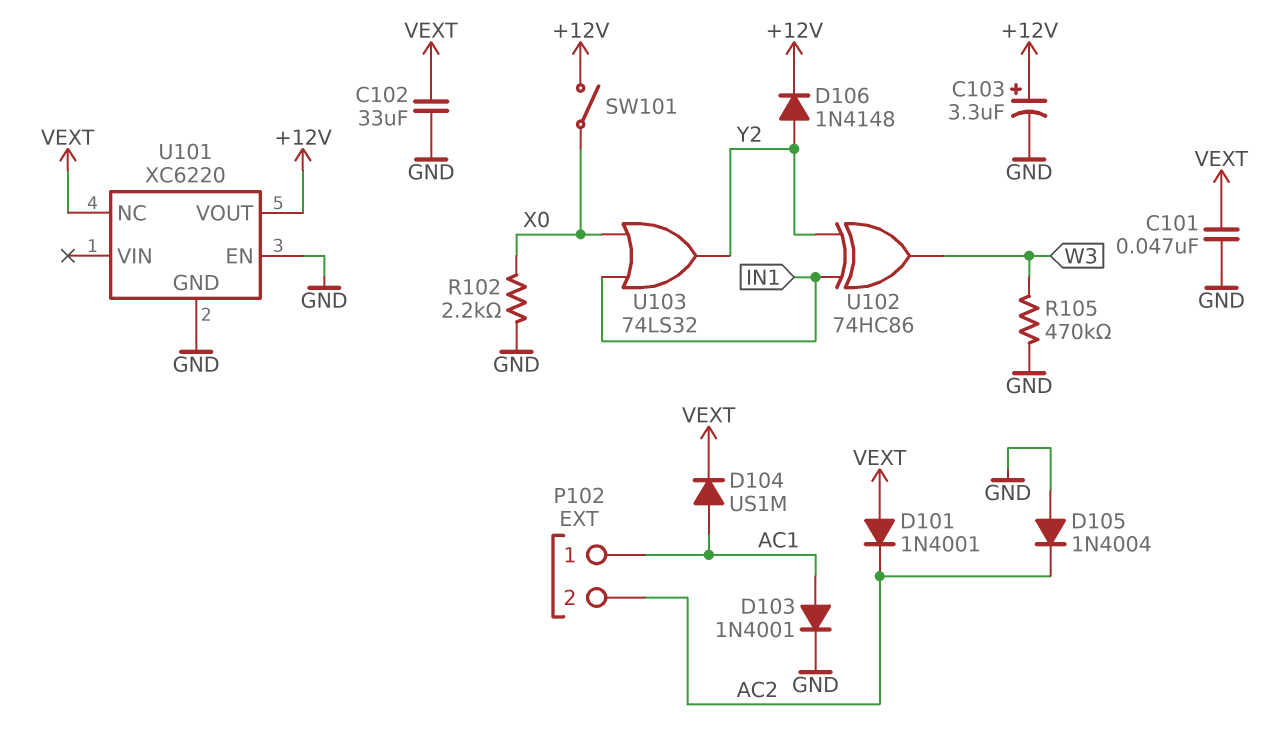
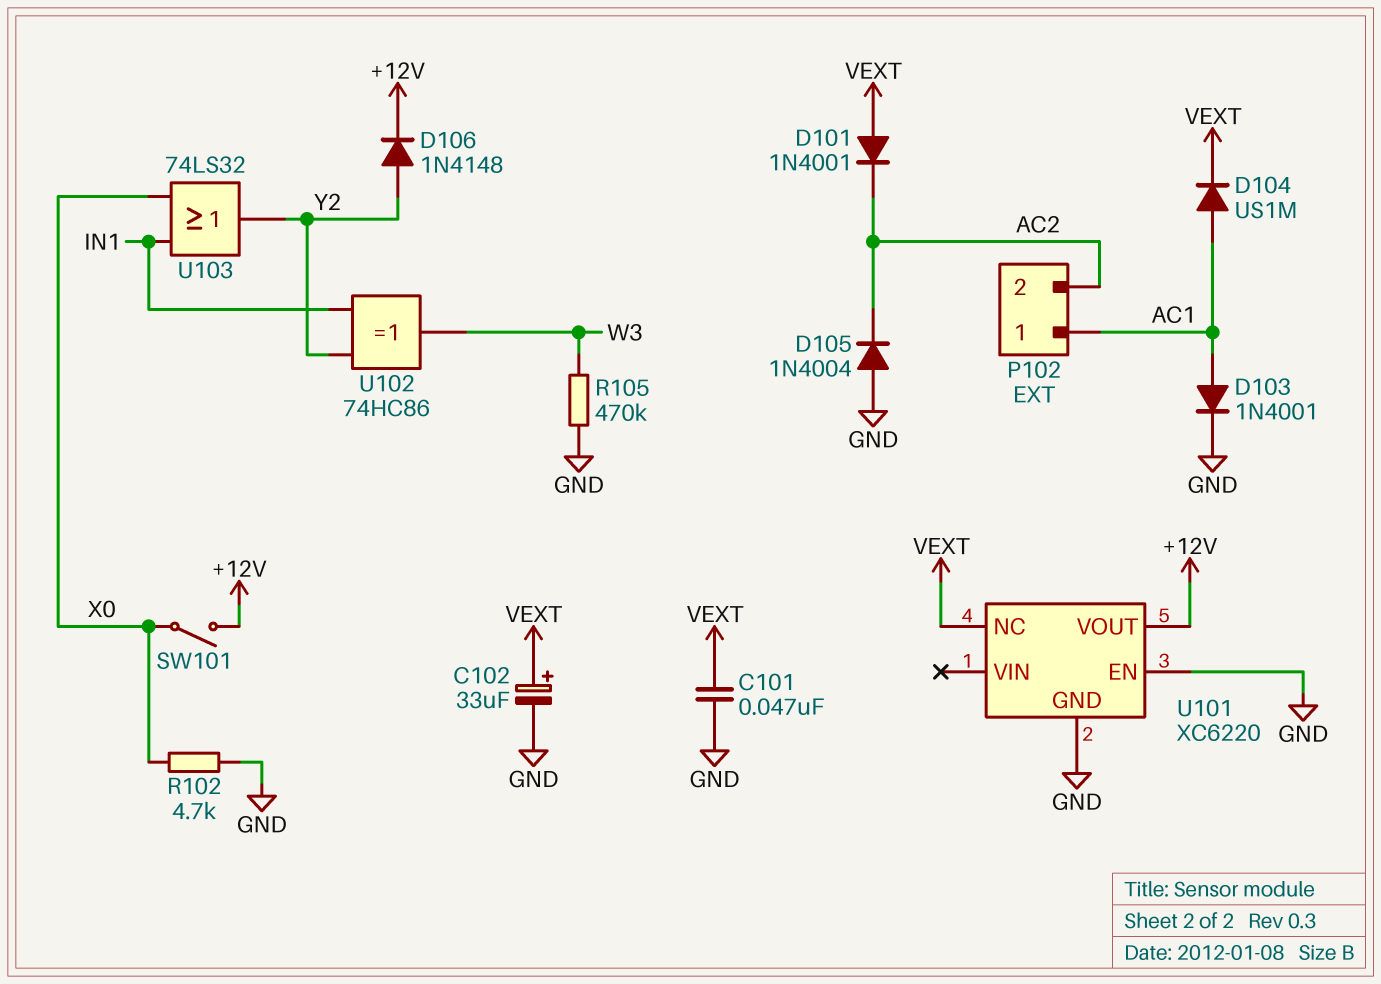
C102: 33uF (GND, VEXT) -> 33uF (plus VEXT, minus GND)
C103: 3.3uF (plus +12V, minus GND) -> none
R102: 2.2k (GND, X0) -> 4.7k (GND, X0)

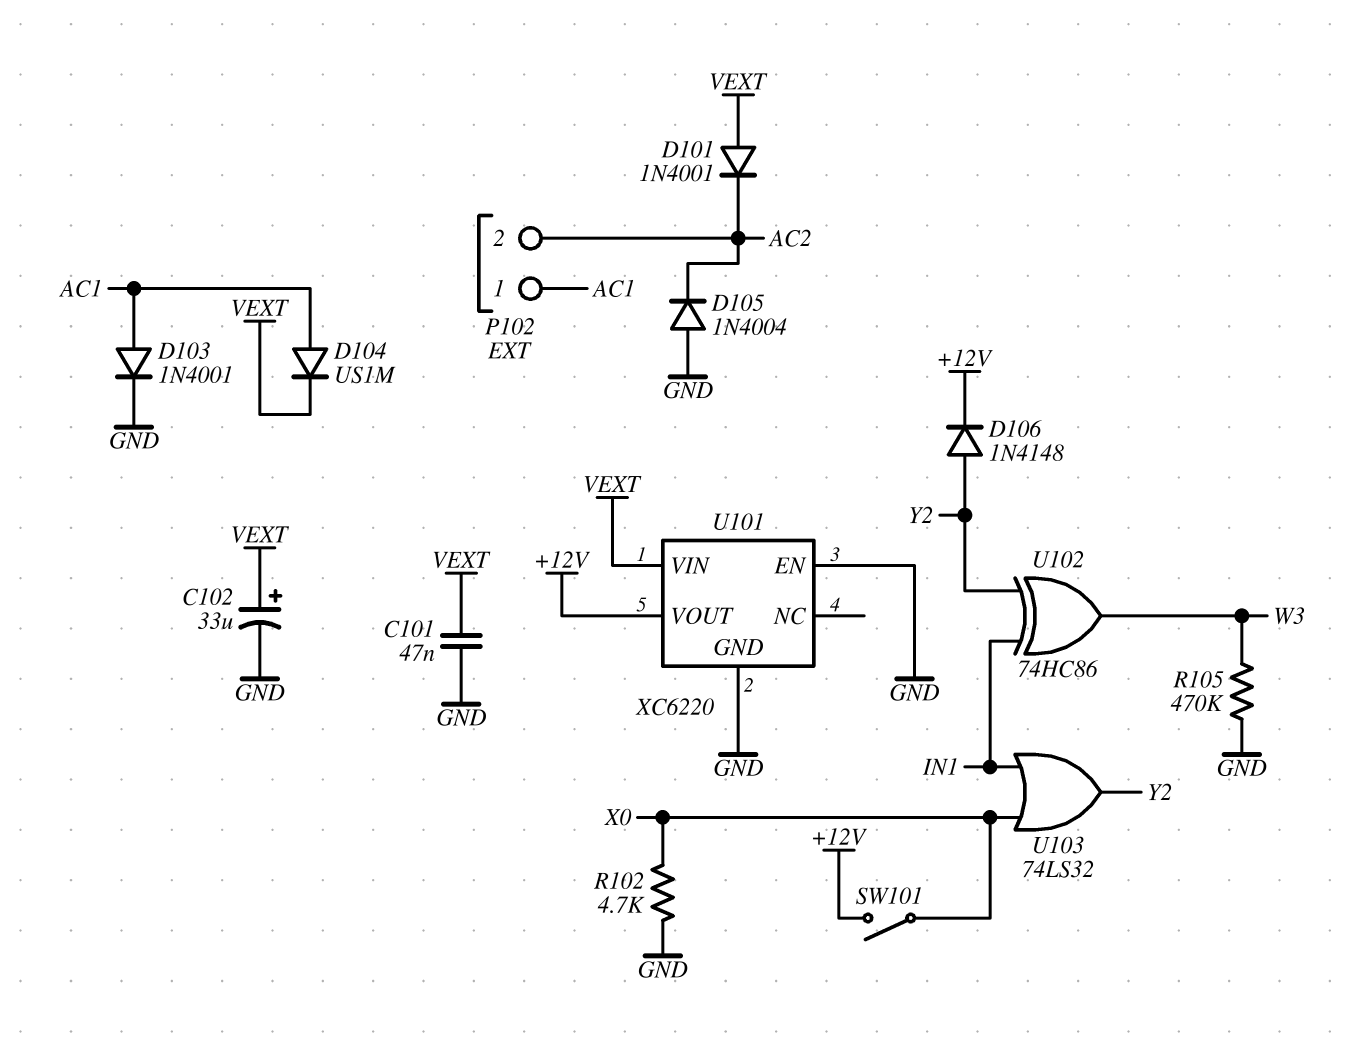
U101 pin NC: VEXT -> none
U101 pin VIN: none -> VEXT

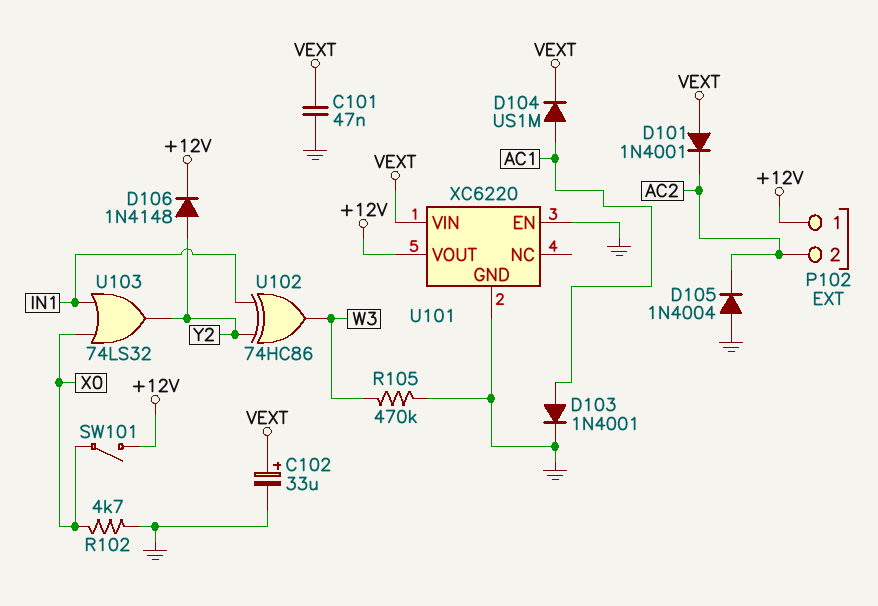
P102 pin 1: AC1 -> +12V

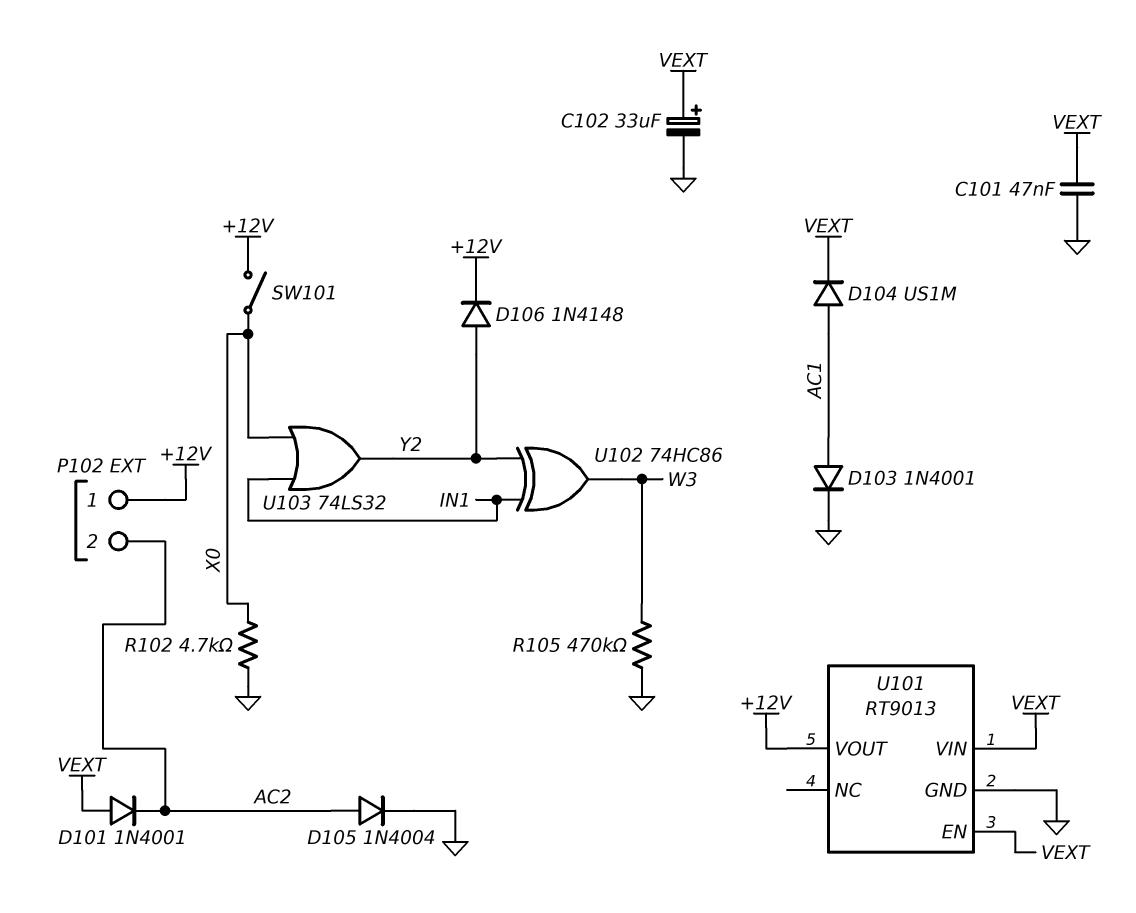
D105: diode 1N4004 (A GND, K AC2) -> diode 1N4004 (A AC2, K GND)
U101: XC6220 -> RT9013
U101 pin EN: GND -> VEXT

